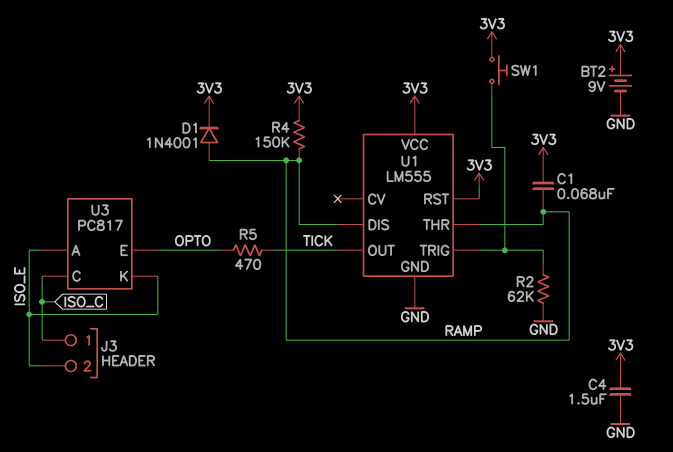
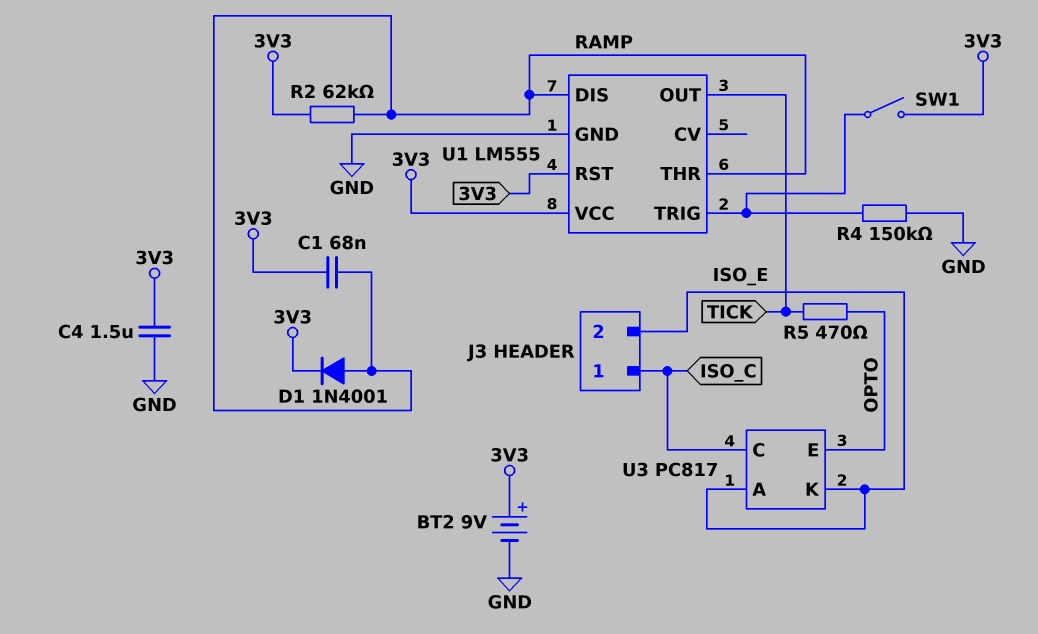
R2: 62k (GND, U1/TRIG) -> 62k (3V3, RAMP)
R4: 150k (3V3, RAMP) -> 150k (GND, U1/TRIG)
SW1: button (3V3, U1/TRIG) -> switch (3V3, U1/TRIG)

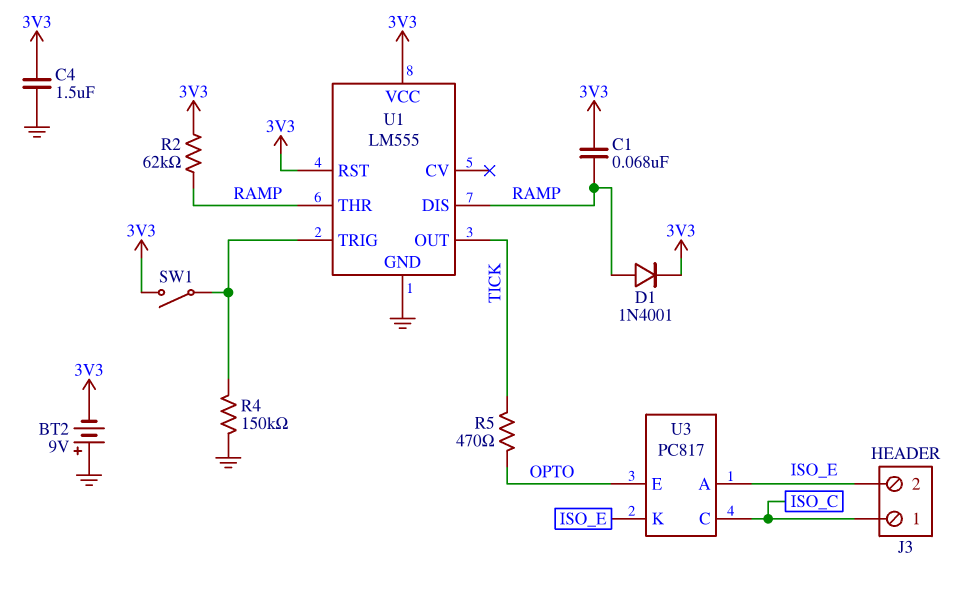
BT2: 9V (plus 3V3, minus GND) -> 9V (plus GND, minus 3V3)

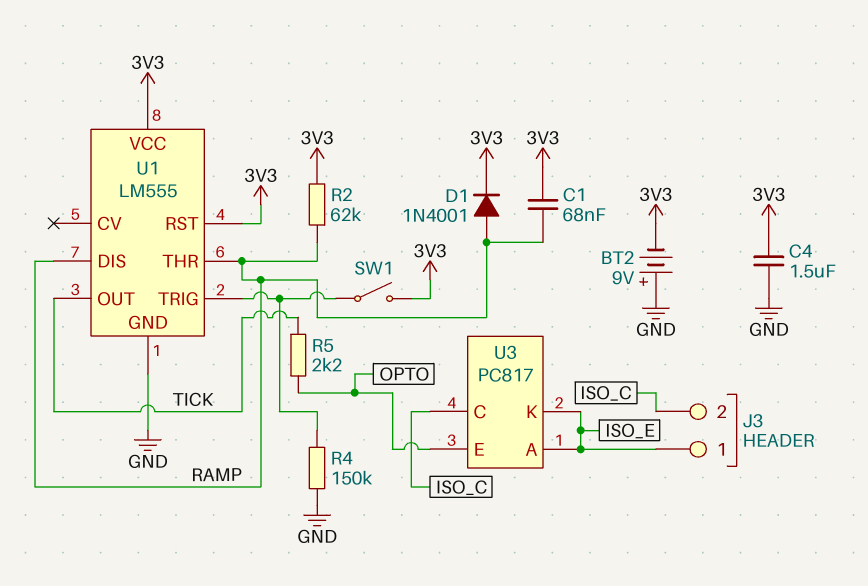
J3 pin 1: ISO_C -> ISO_E
J3 pin 2: ISO_E -> ISO_C
R5: 470 (OPTO, TICK) -> 2.2k (OPTO, TICK)

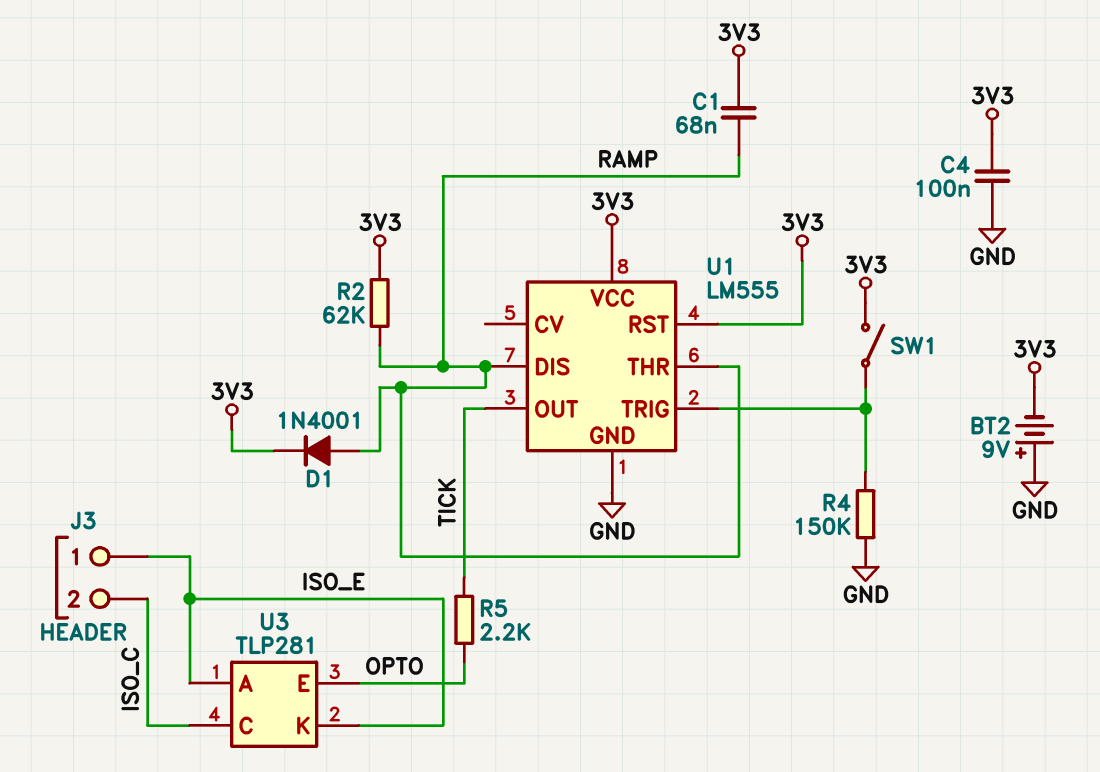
C4: 1.5uF (3V3, GND) -> 100nF (3V3, GND)
U3: PC817 -> TLP281

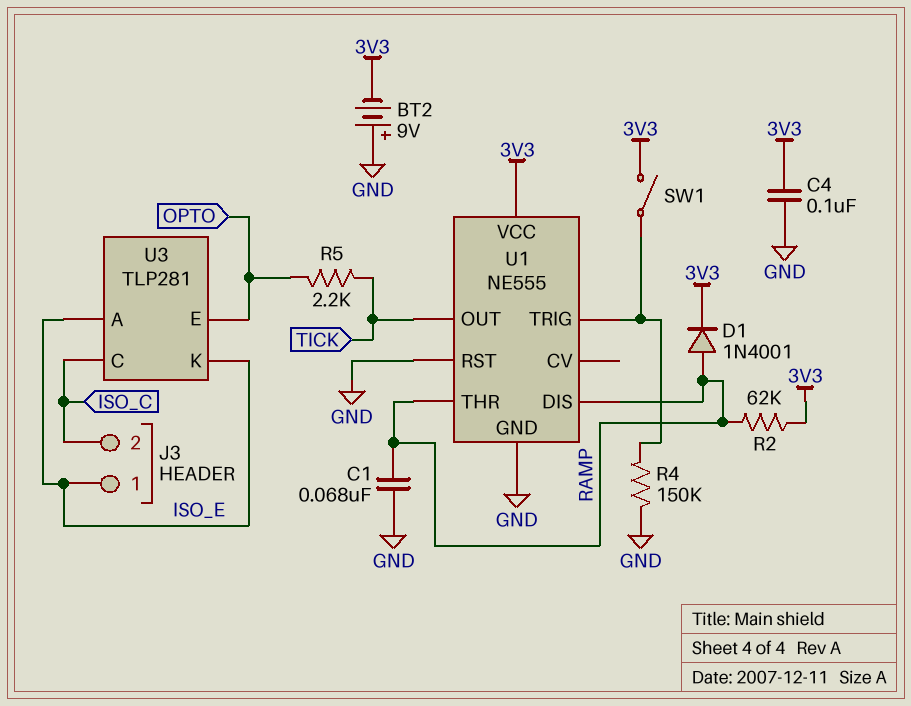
C1: 68nF (3V3, RAMP) -> 68nF (GND, RAMP)
U1: LM555 -> NE555
U1 pin RST: 3V3 -> GND

